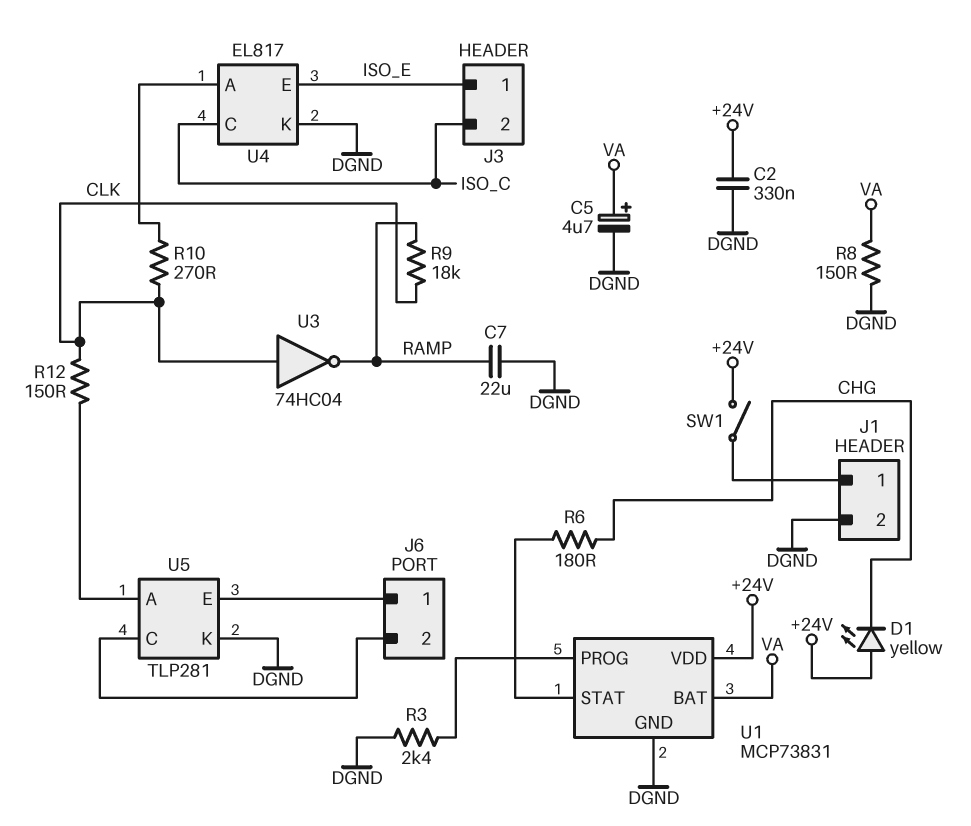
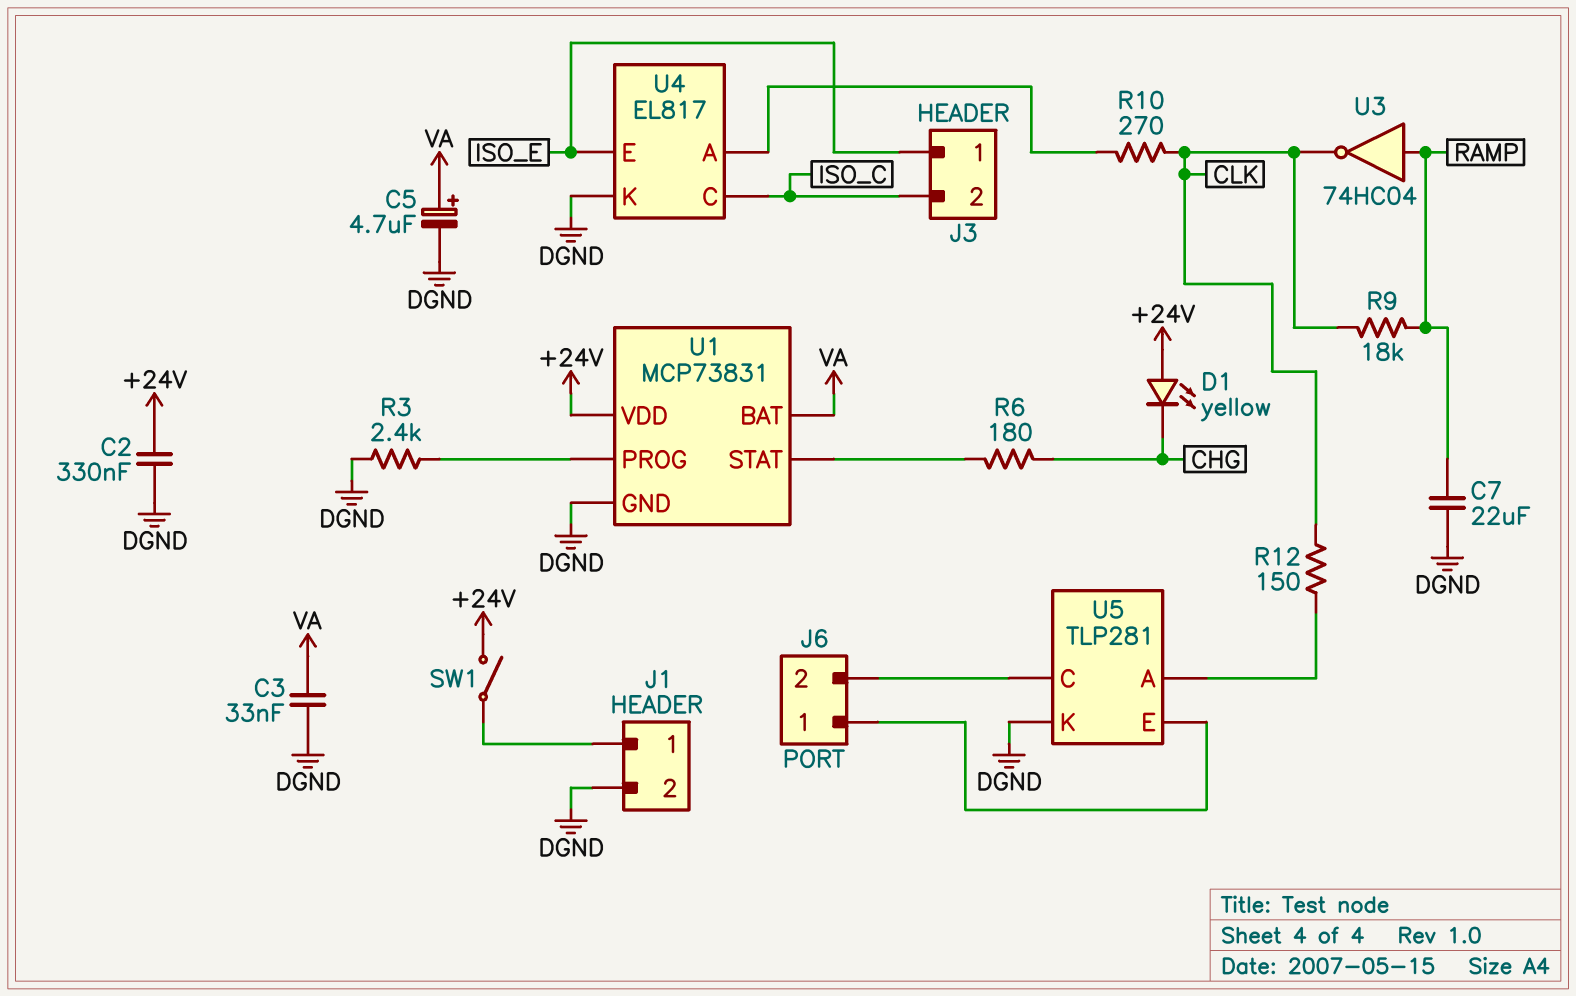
C3: none -> 33nF (DGND, VA)
R8: 150 (DGND, VA) -> none
U3: NOT 74HC04 (in CLK, out RAMP) -> NOT 74HC04 (in RAMP, out CLK)

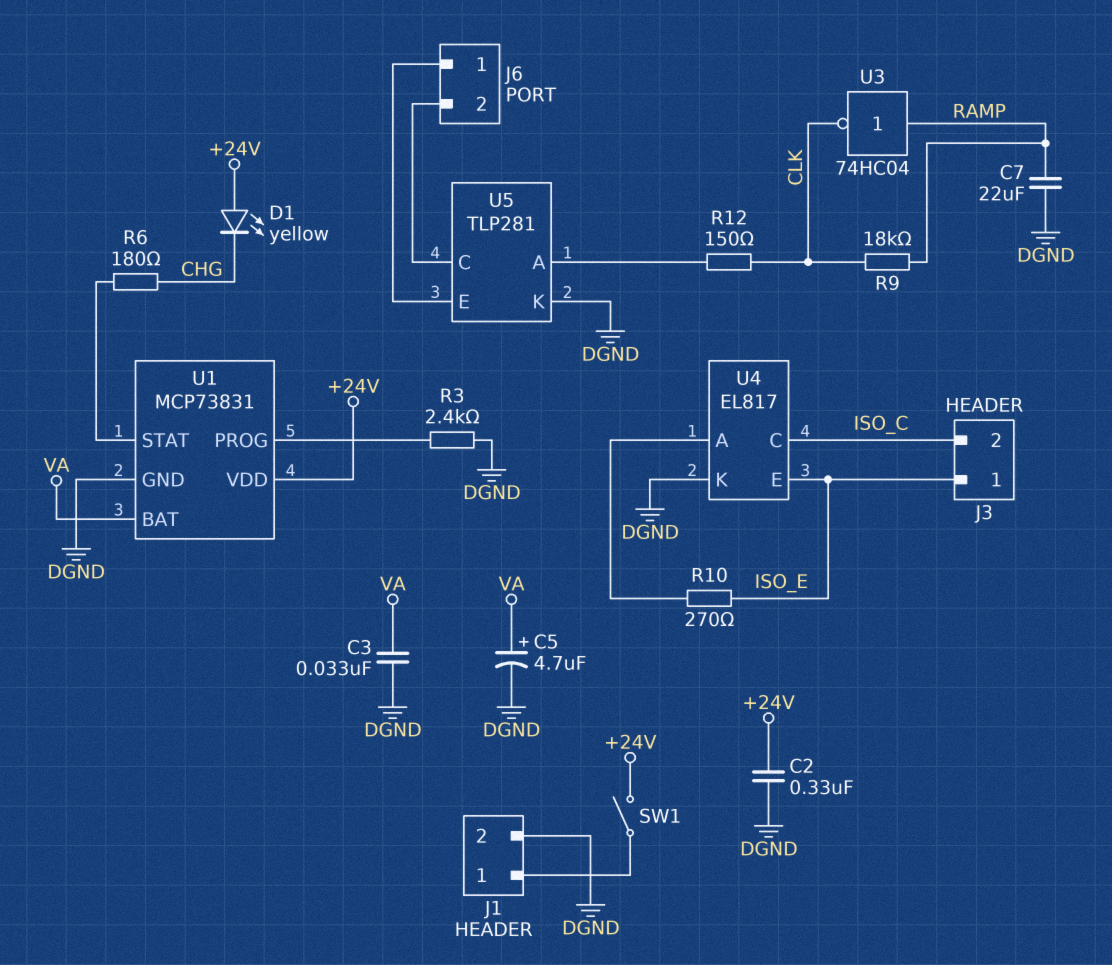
R10: 270 (CLK, U4/A) -> 270 (ISO_E, U4/A)

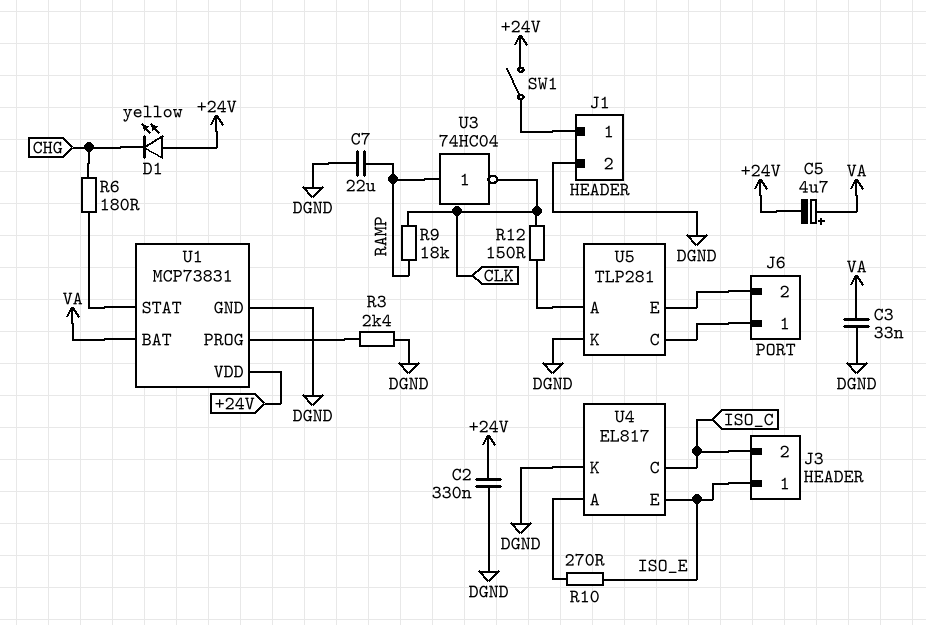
C5: 4.7uF (plus VA, minus DGND) -> 4.7uF (plus VA, minus +24V)
U5 pin C: J6/2 -> J6/1
U5 pin E: J6/1 -> J6/2

